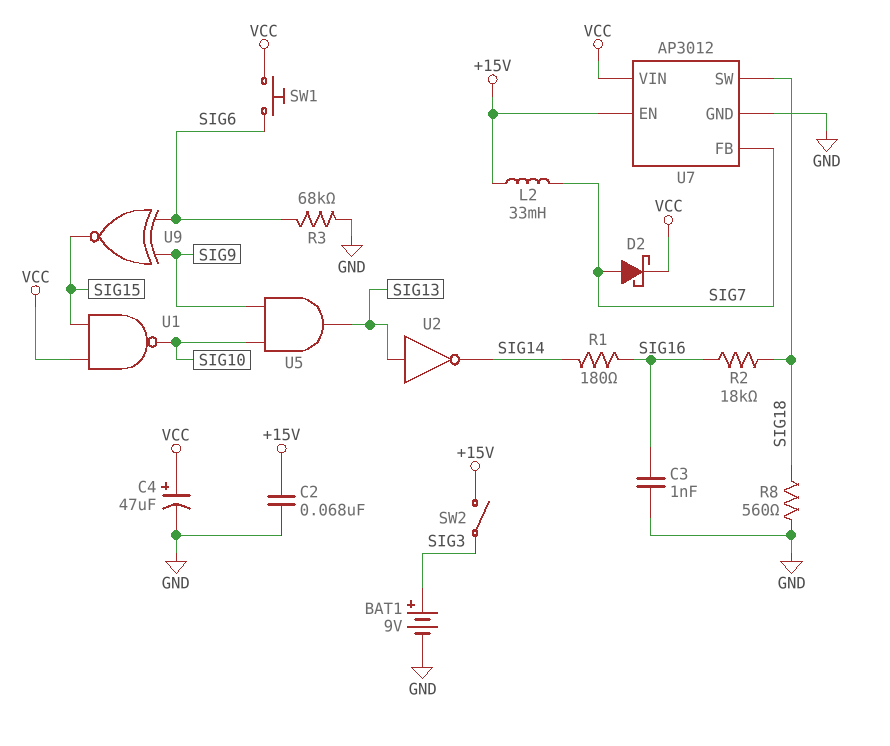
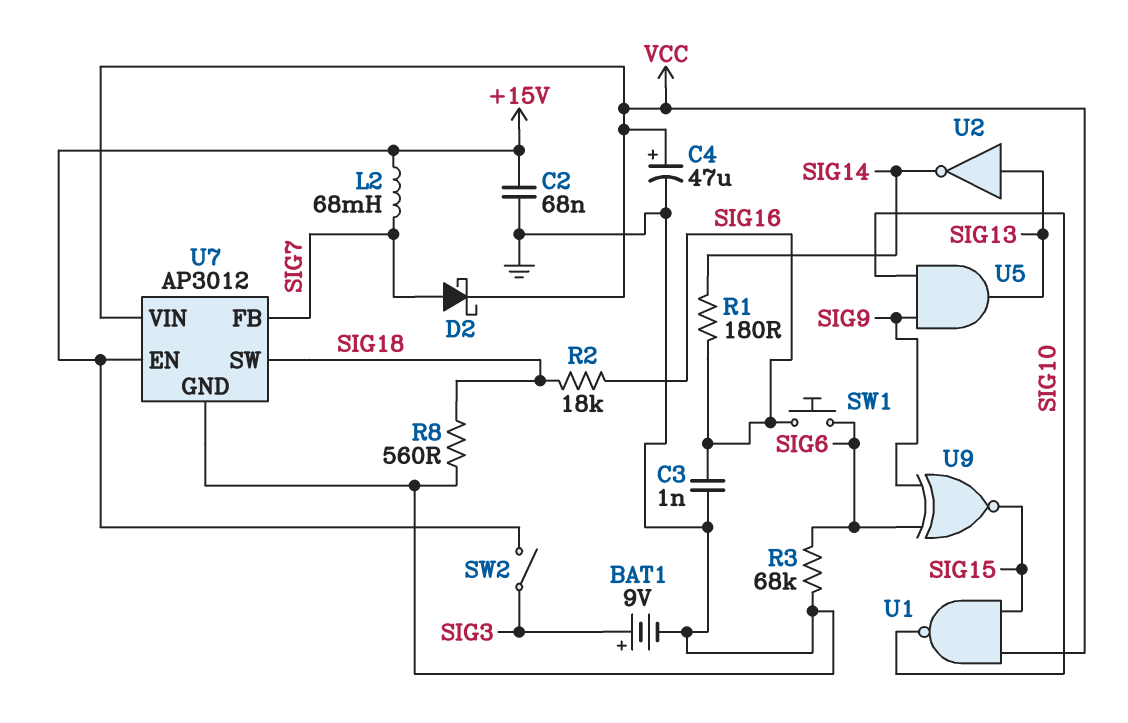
L2: 33mH (+15V, SIG7) -> 68mH (+15V, SIG7)
SW1: button (SIG6, VCC) -> button (SIG6, SIG16)

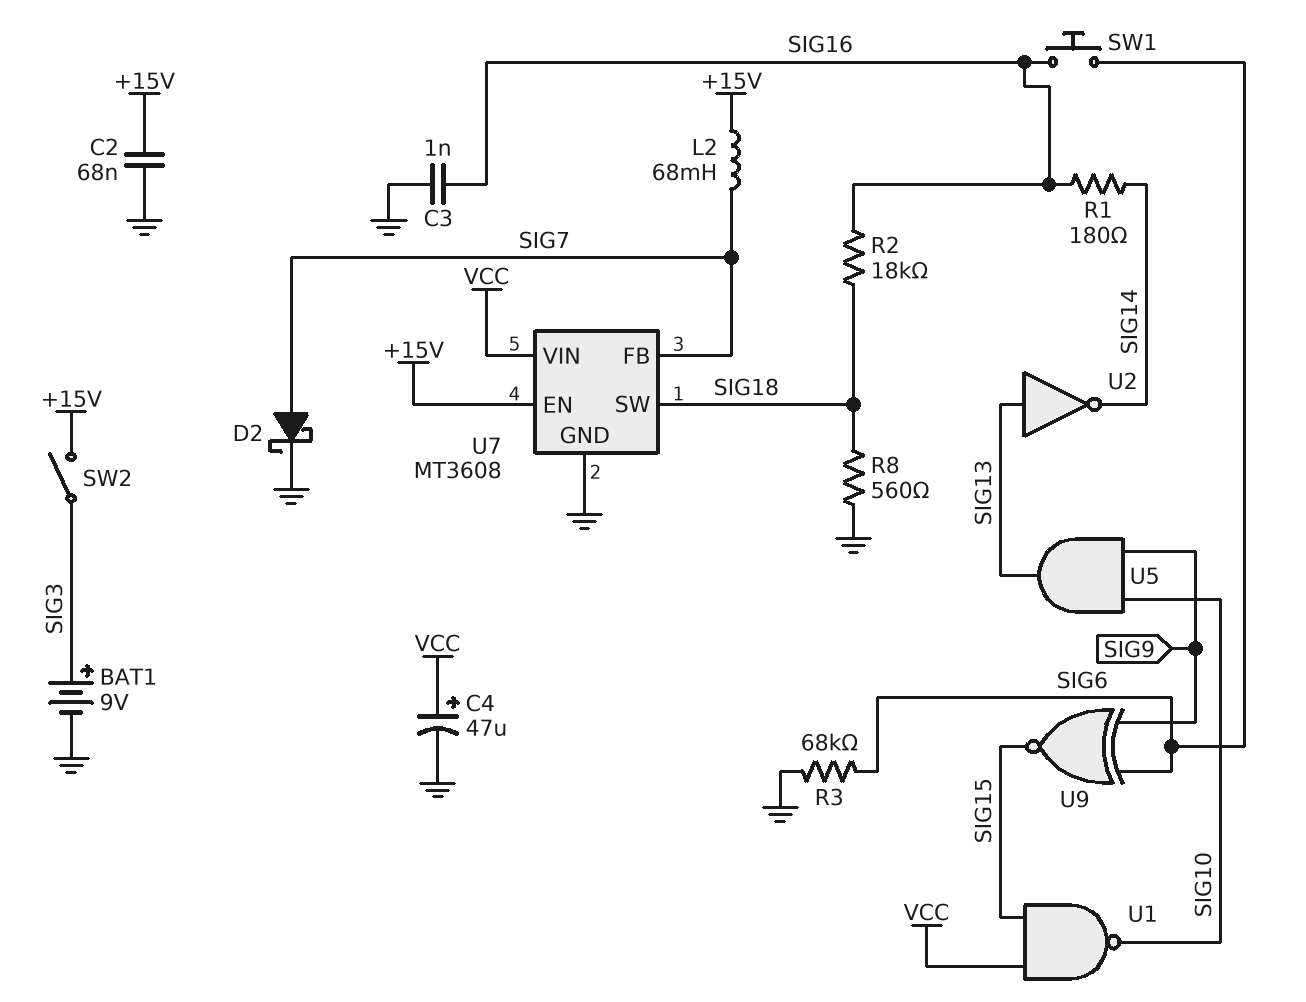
D2: schottky (A SIG7, K VCC) -> schottky (A SIG7, K GND)
U7: AP3012 -> MT3608

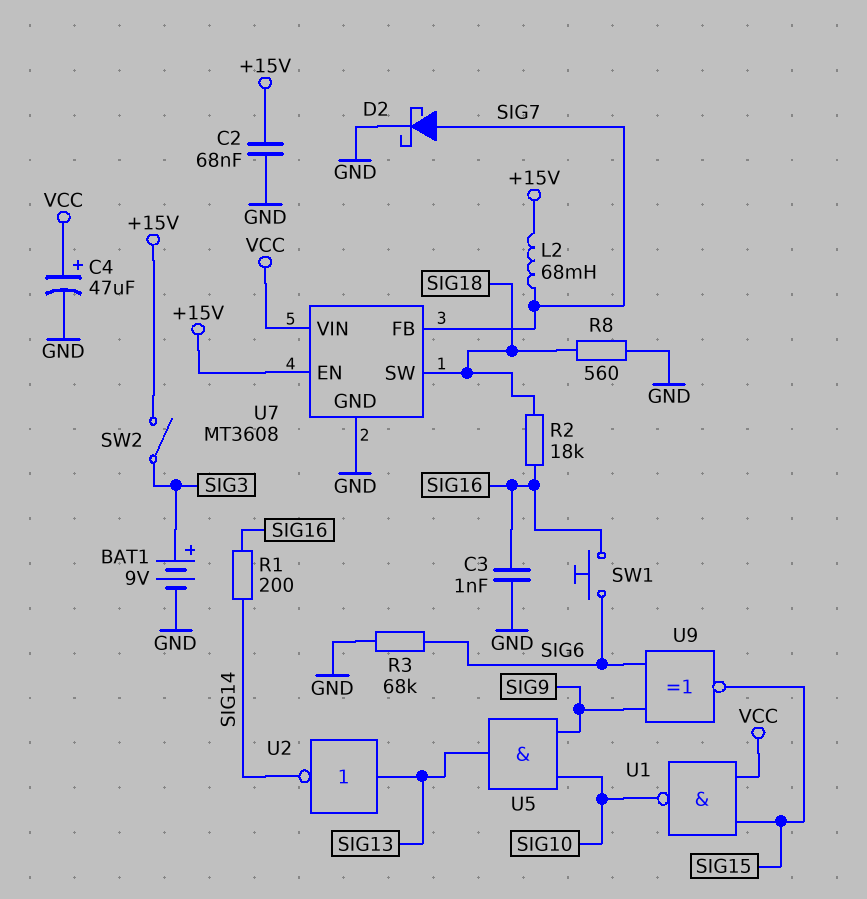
R1: 180 (SIG14, SIG16) -> 200 (SIG14, SIG16)

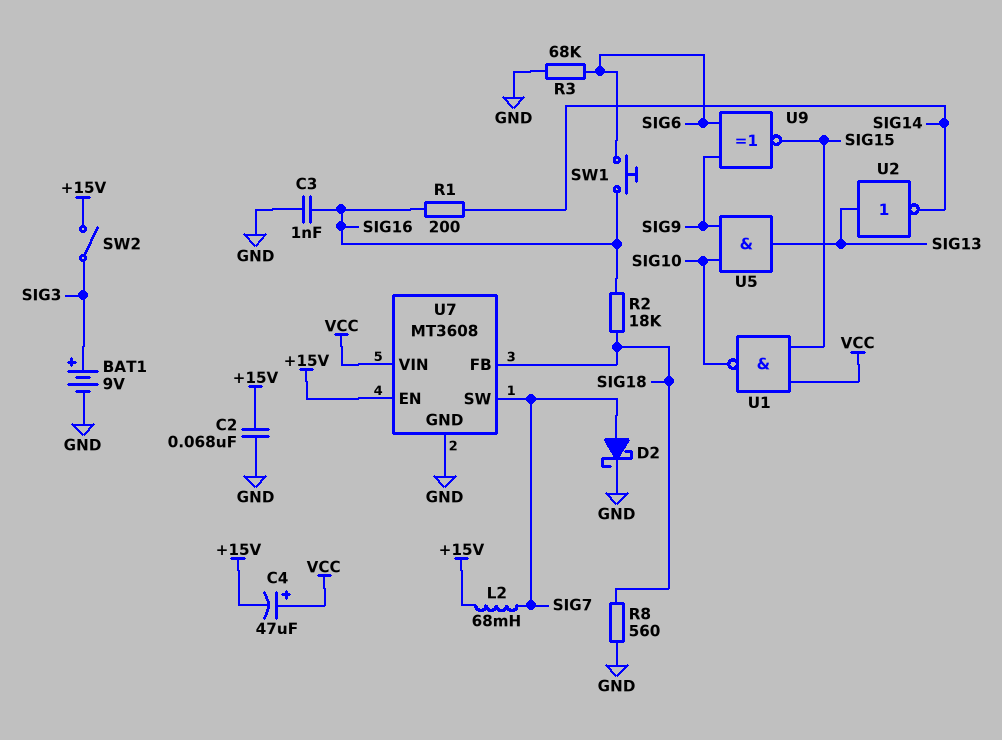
C4: 47uF (plus VCC, minus GND) -> 47uF (plus VCC, minus +15V)
U7 pin FB: SIG7 -> SIG18
U7 pin SW: SIG18 -> SIG7

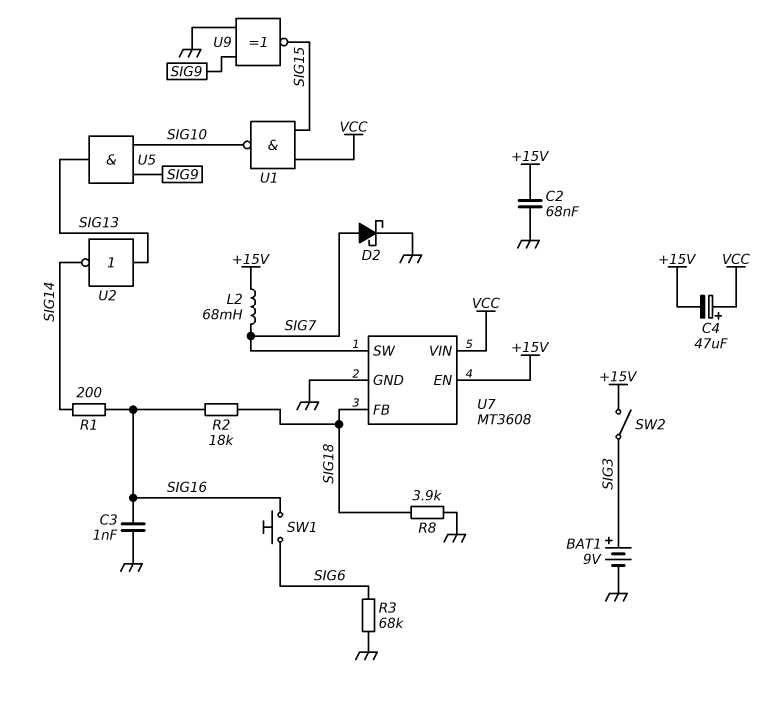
R8: 560 (GND, SIG18) -> 3.9k (GND, SIG18)
U9: XNOR (in SIG6, in SIG9, out SIG15) -> XNOR (in GND, in SIG9, out SIG15)

